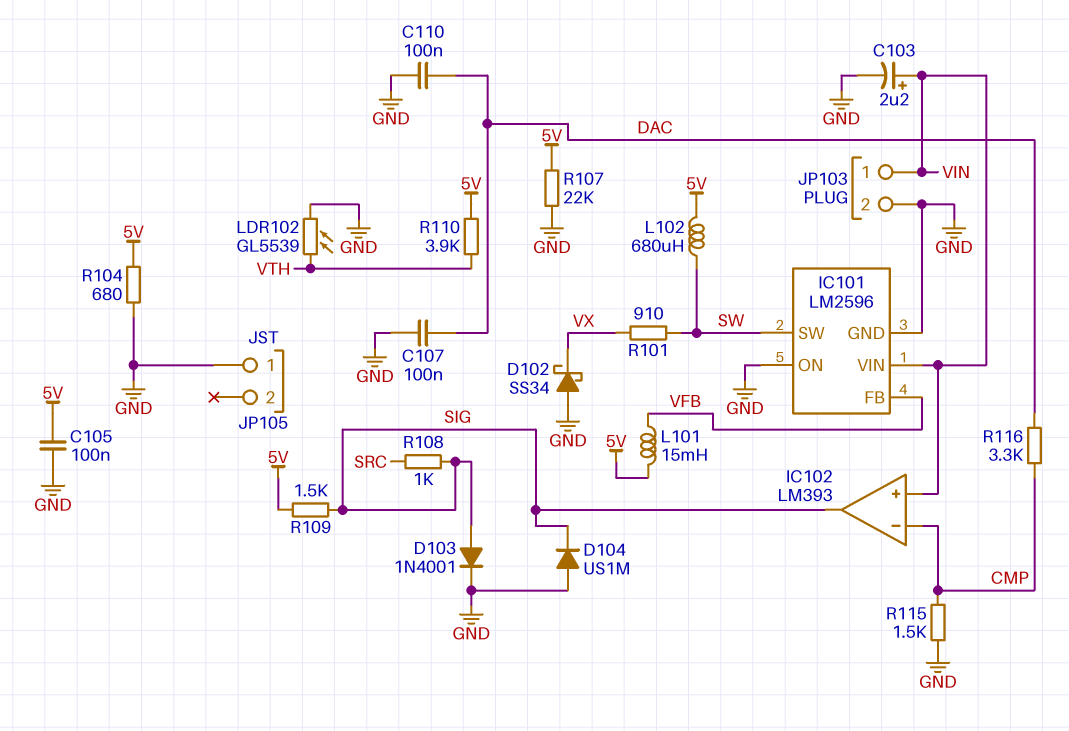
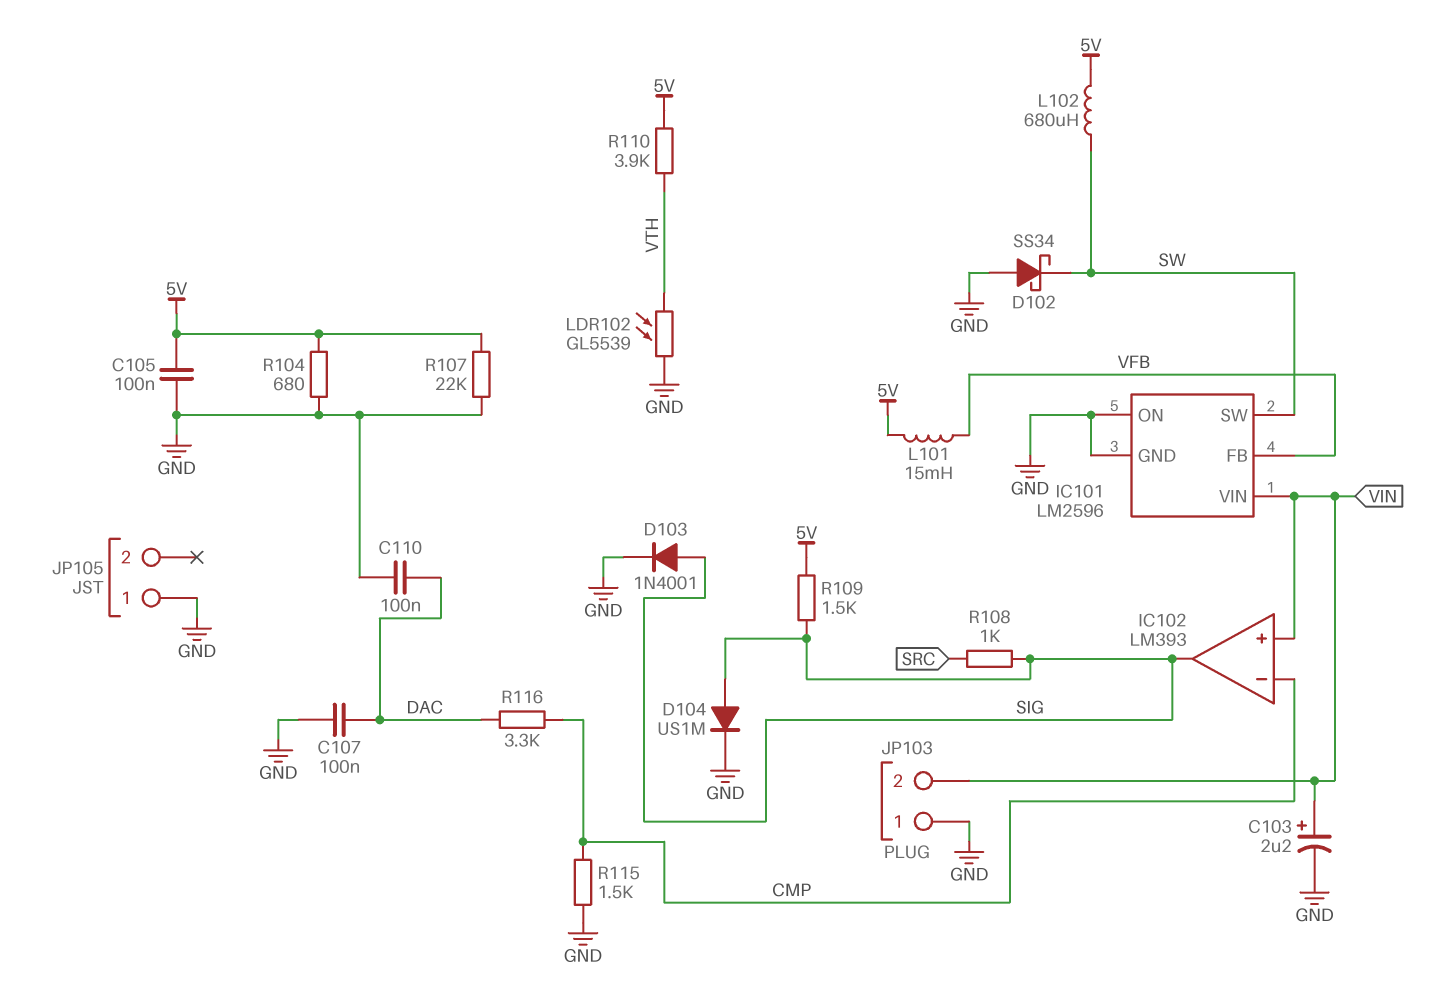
D102: schottky SS34 (A GND, K VX) -> schottky SS34 (A GND, K SW)
D104: diode US1M (A GND, K SIG) -> diode US1M (A SIG, K GND)
JP103 pin 1: VIN -> GND
JP103 pin 2: GND -> VIN
R101: 910 (SW, VX) -> none

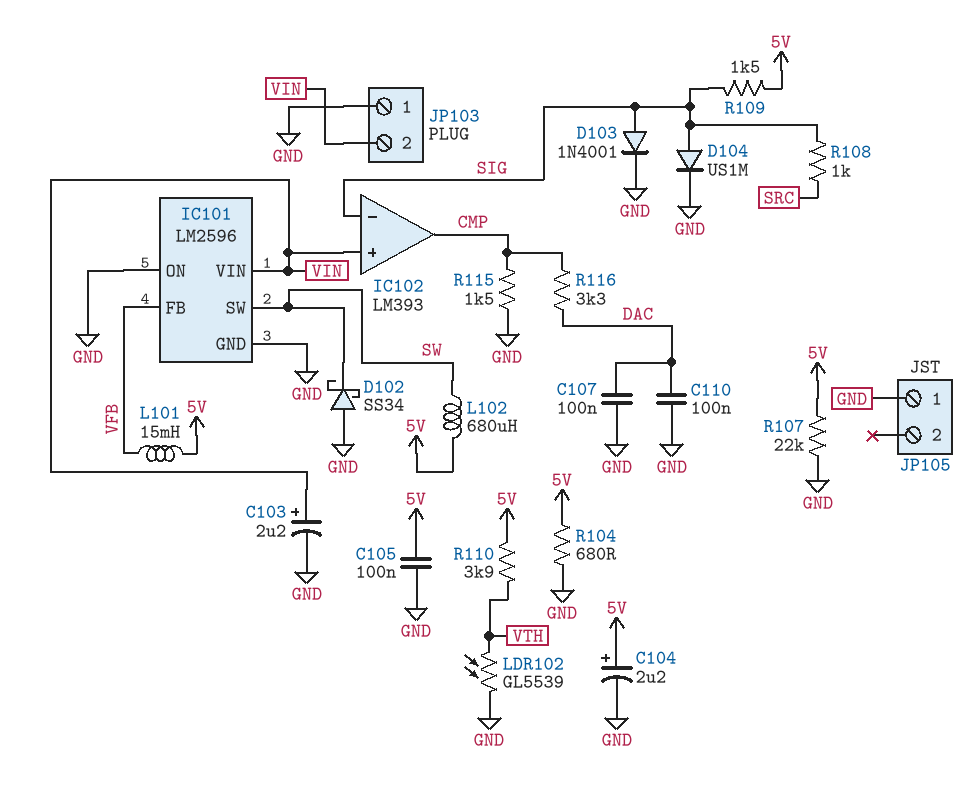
C104: none -> 2.2uF (plus 5V, minus GND)
IC102 pin in-: CMP -> SIG
IC102 pin out: SIG -> CMP

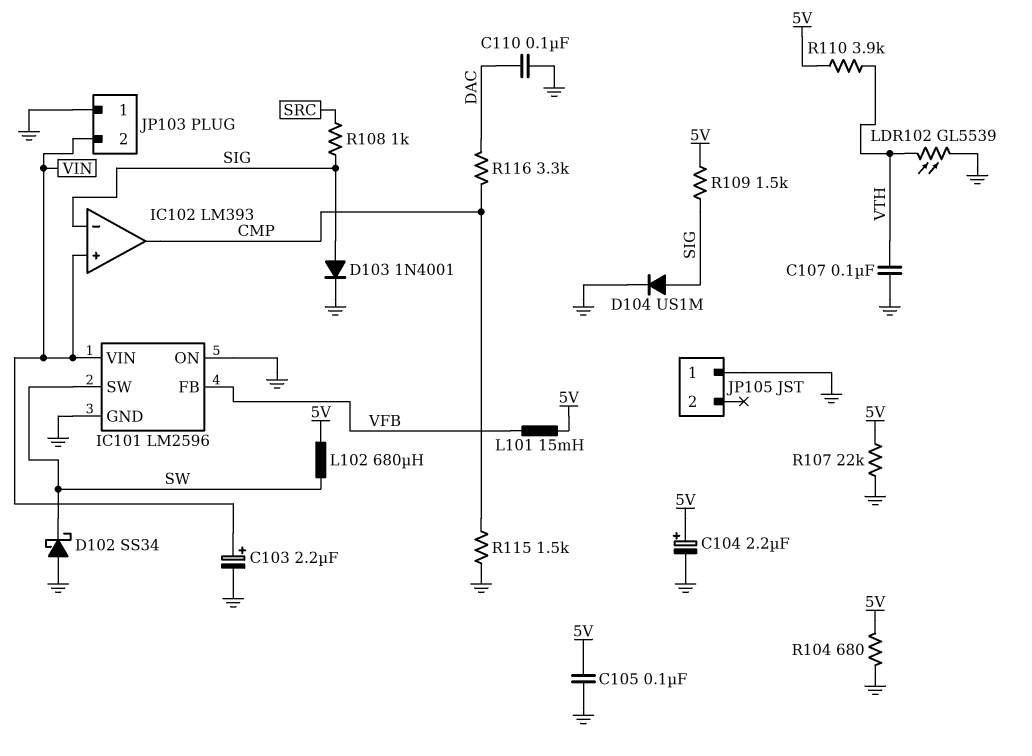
C107: 100nF (DAC, GND) -> 100nF (GND, VTH)

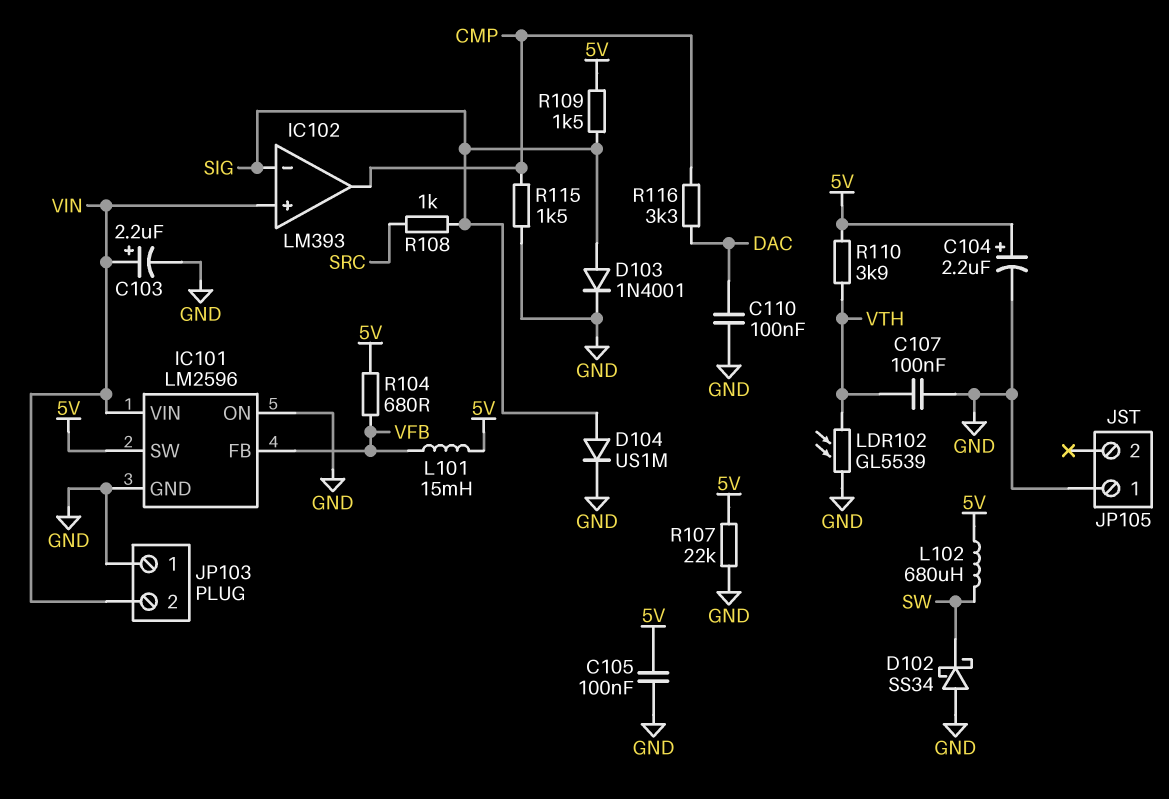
IC101 pin SW: SW -> 5V
R104: 680 (5V, GND) -> 680 (5V, VFB)

